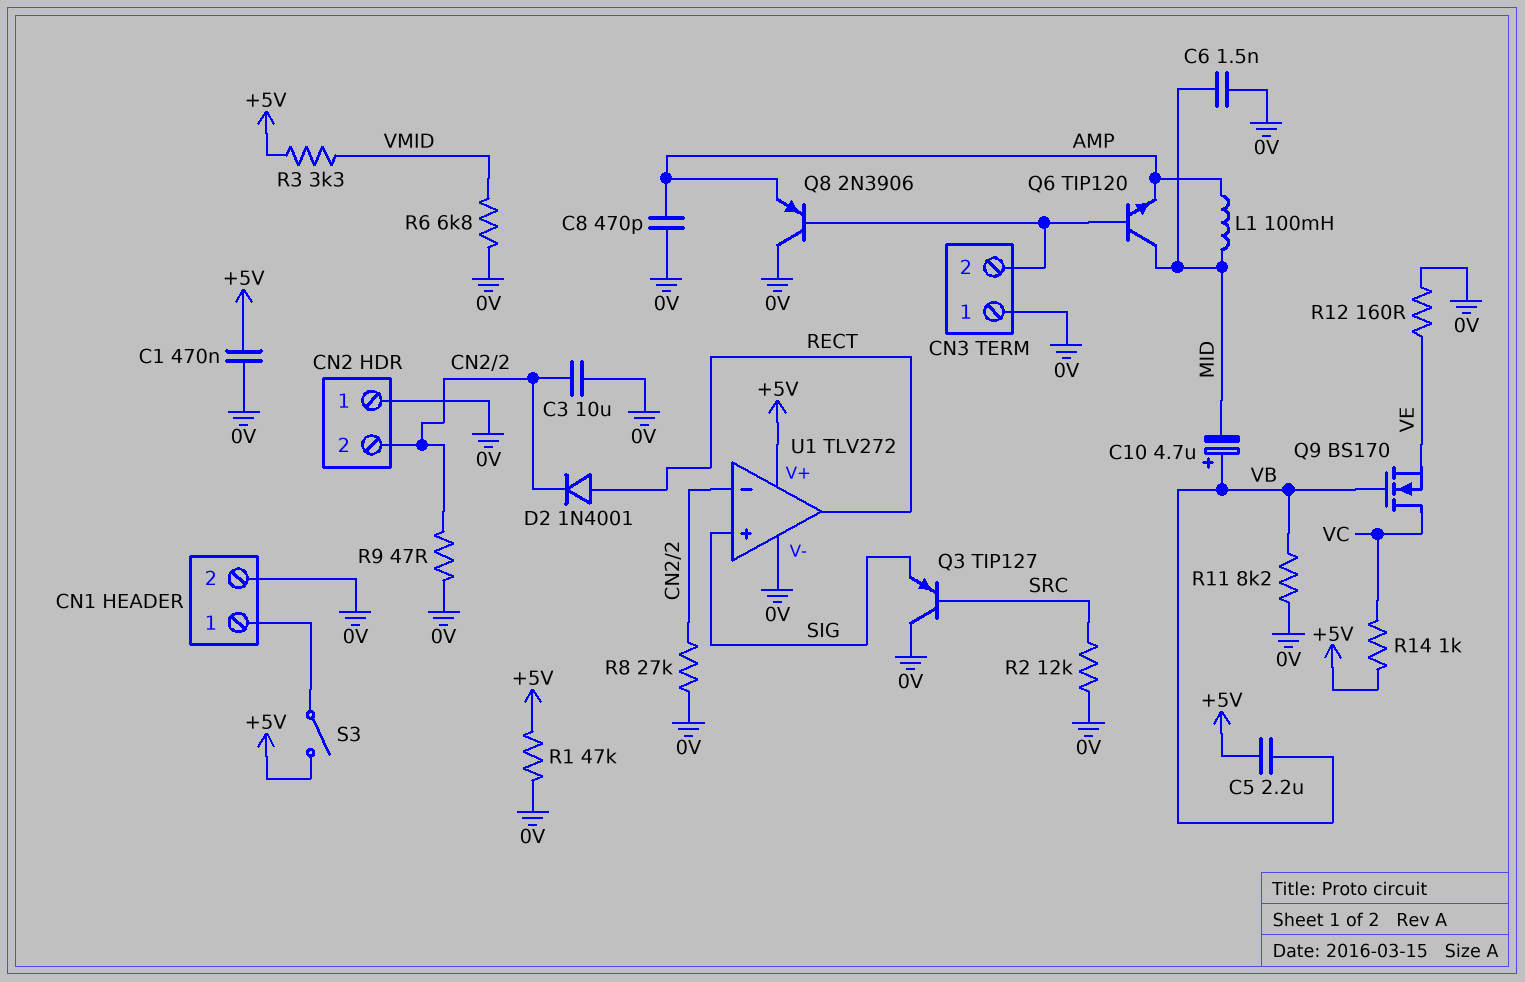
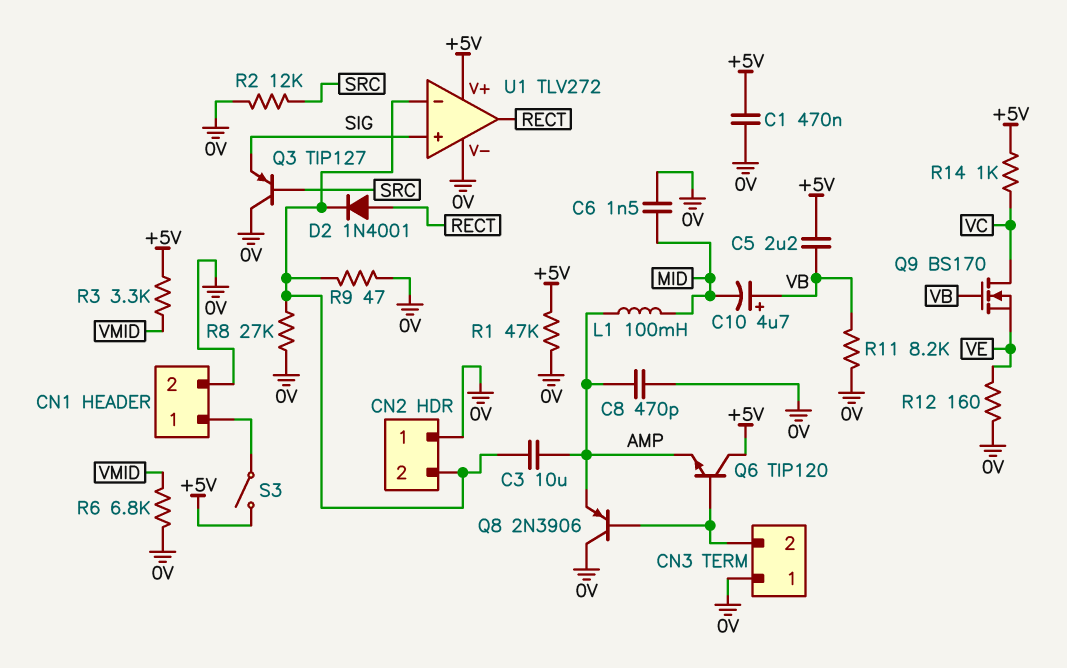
C3: 10uF (0V, CN2/2) -> 10uF (AMP, CN2/2)
Q6: NPN TIP120 (B CN3/2, C MID, E AMP) -> NPN TIP120 (B CN3/2, C +5V, E AMP)

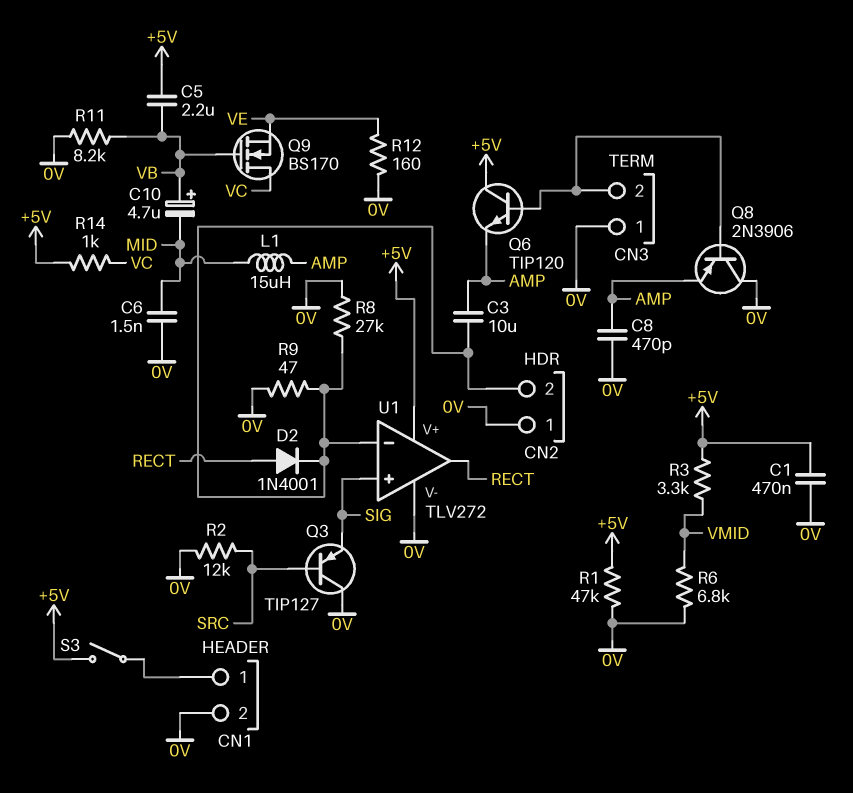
L1: 100mH (AMP, MID) -> 15uH (AMP, MID)

